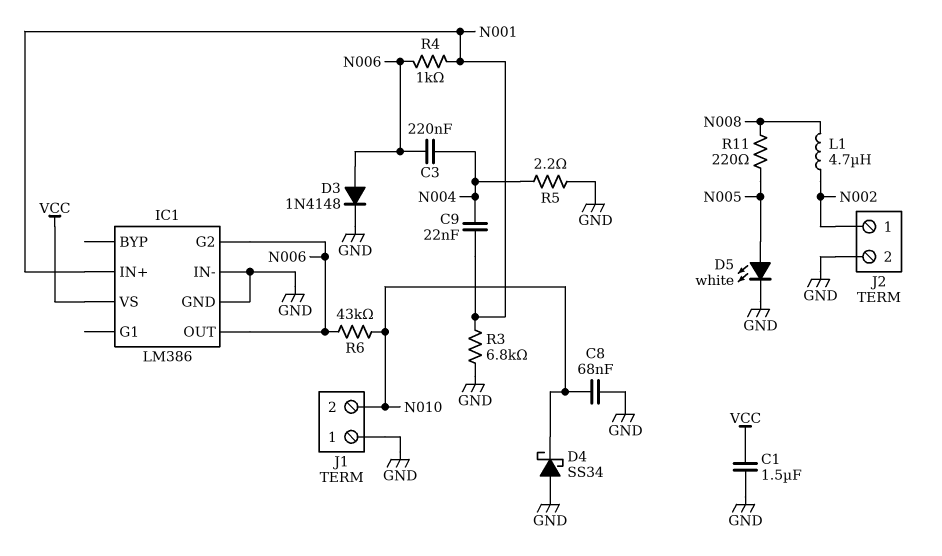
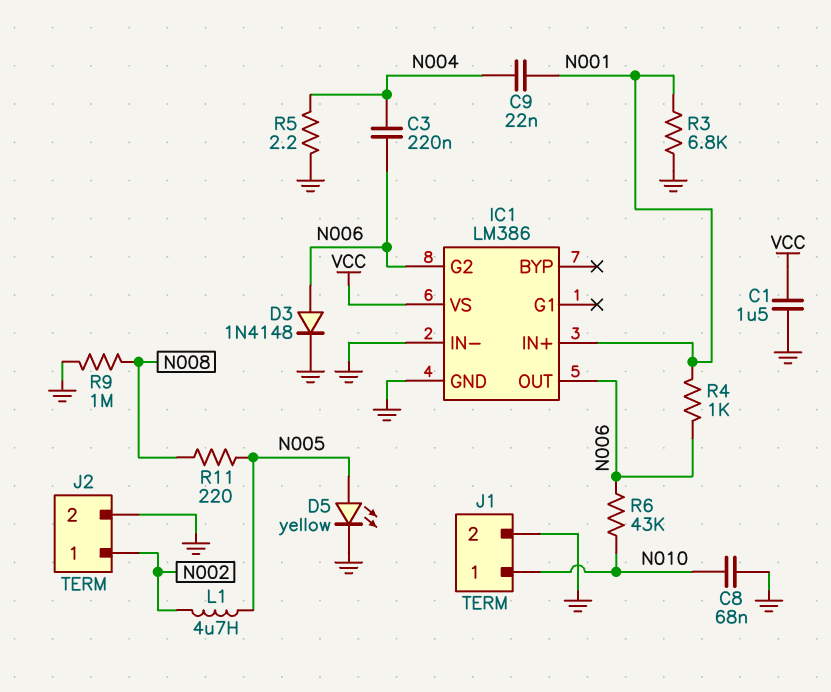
D4: schottky SS34 (A GND, K N010) -> none
D5: LED white (A N005, K GND) -> LED yellow (A N005, K GND)
J1 pin 1: GND -> N010
J1 pin 2: N010 -> GND
L1: 4.7uH (N002, N008) -> 4.7uH (N002, N005)
R9: none -> 1M (GND, N008)

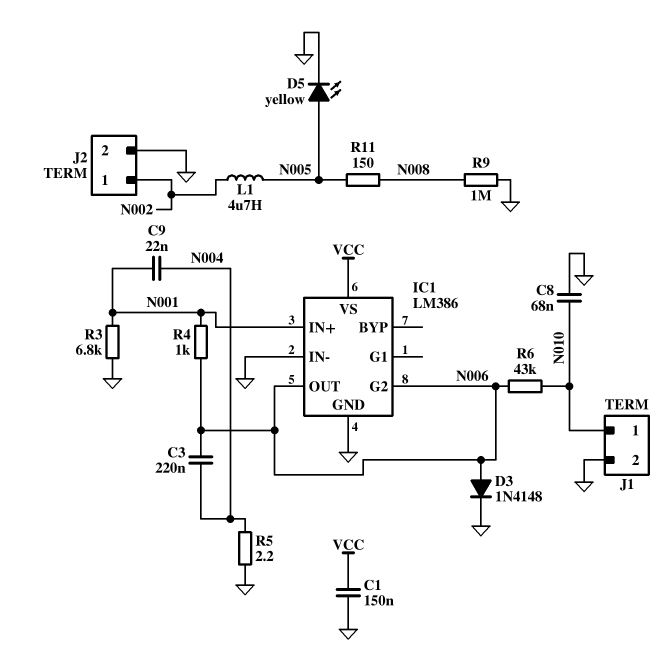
C1: 1.5uF (GND, VCC) -> 150nF (GND, VCC)
R11: 220 (N005, N008) -> 150 (N005, N008)

